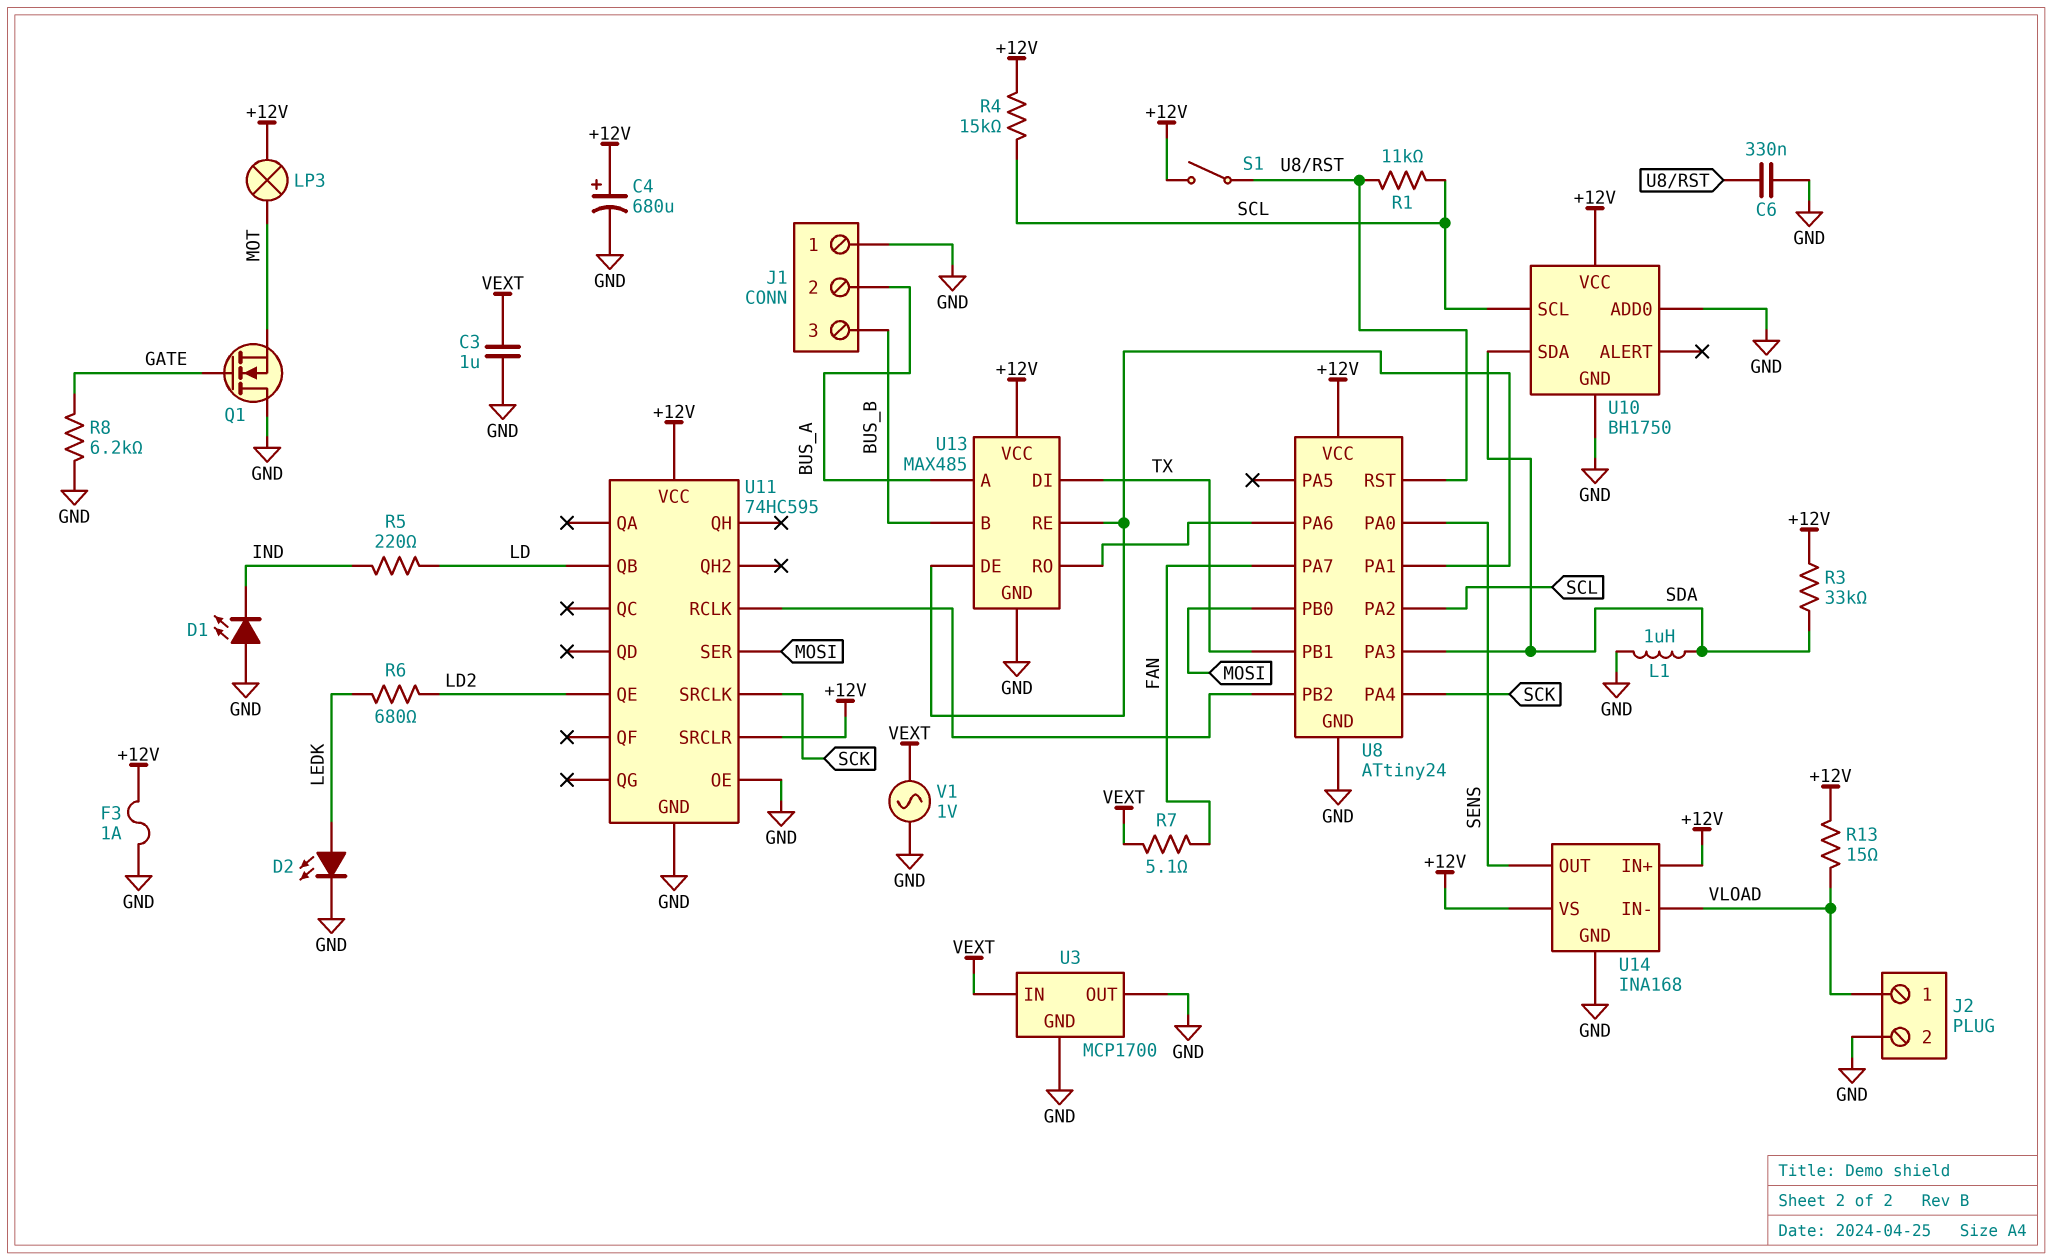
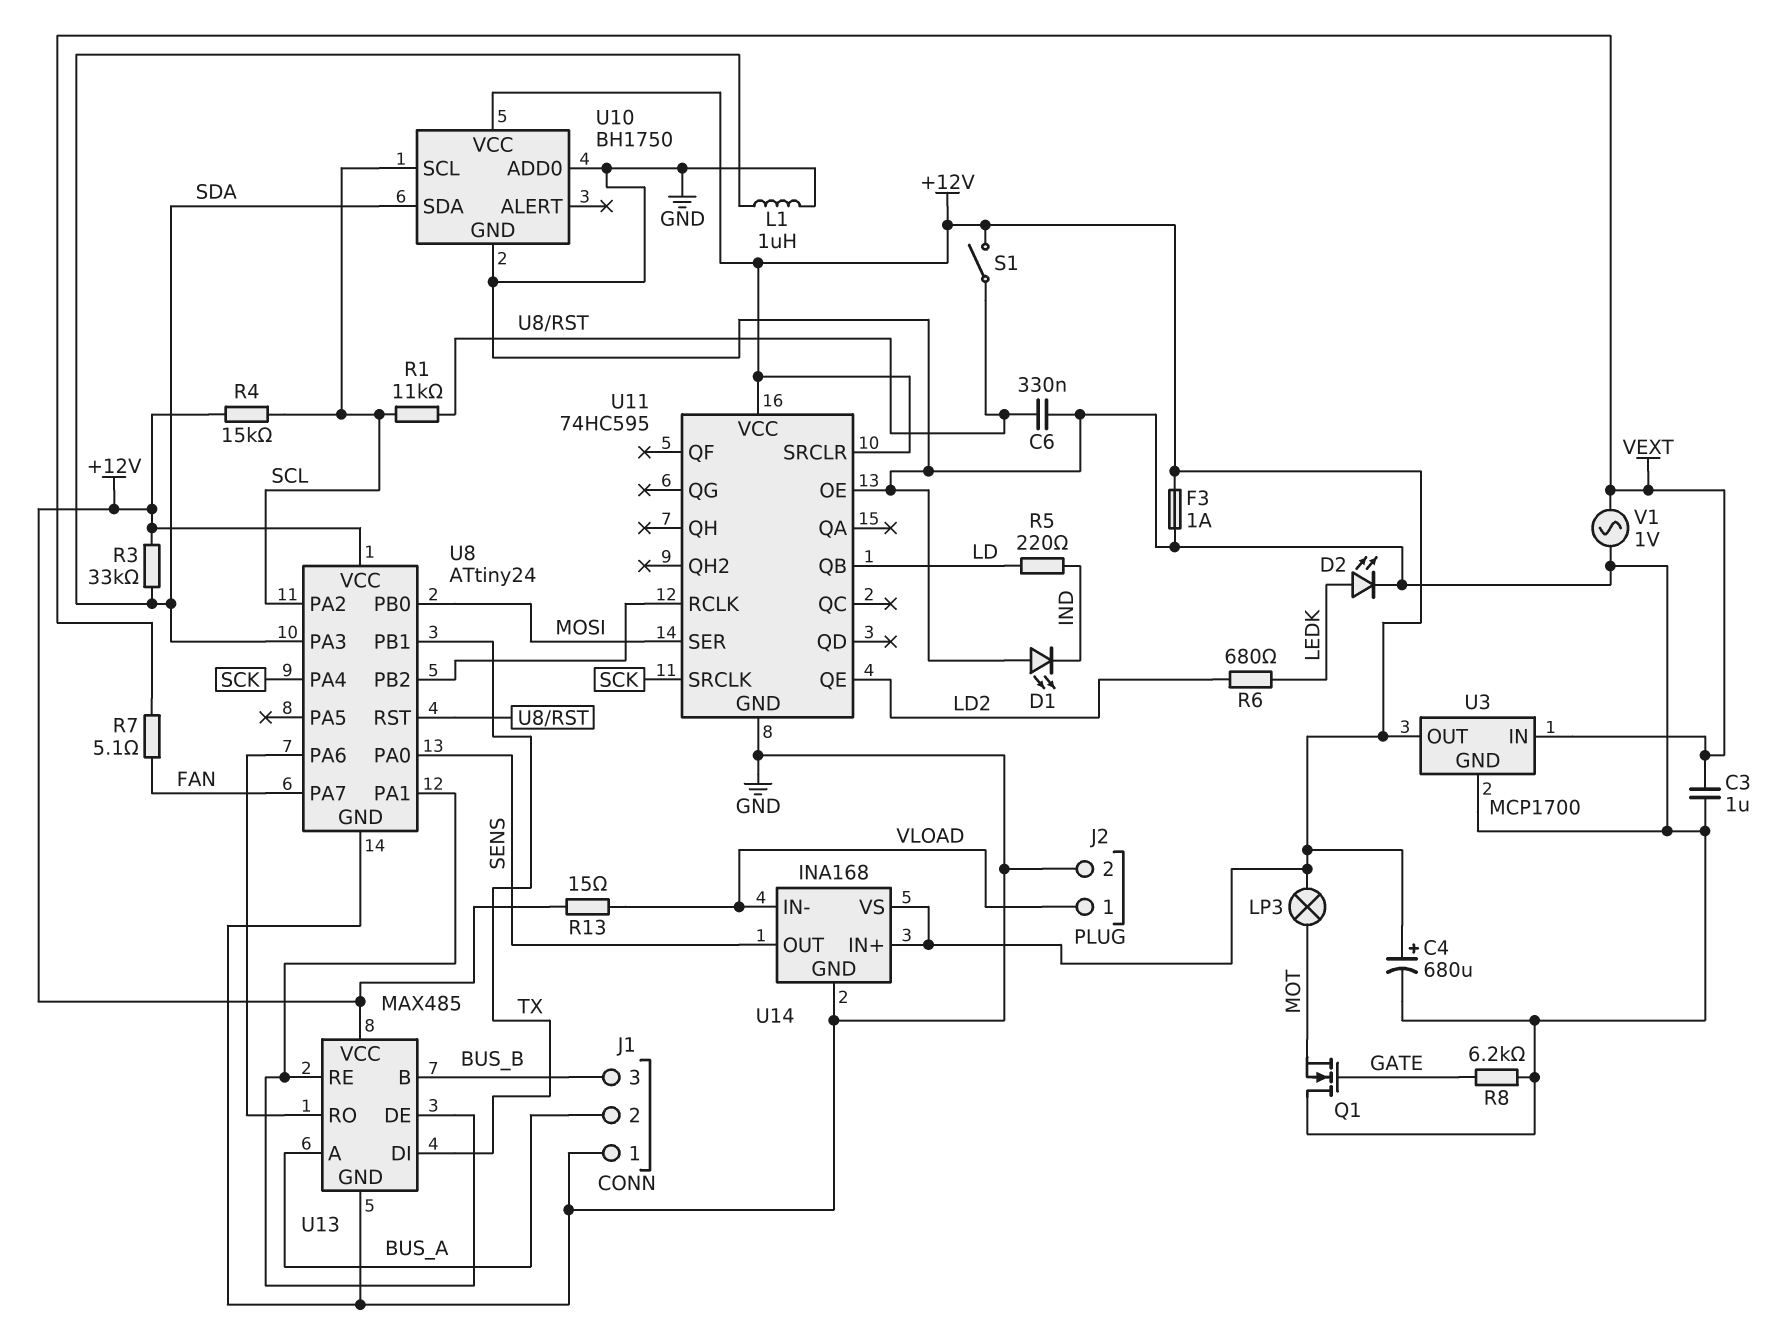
U3 pin OUT: GND -> +12V

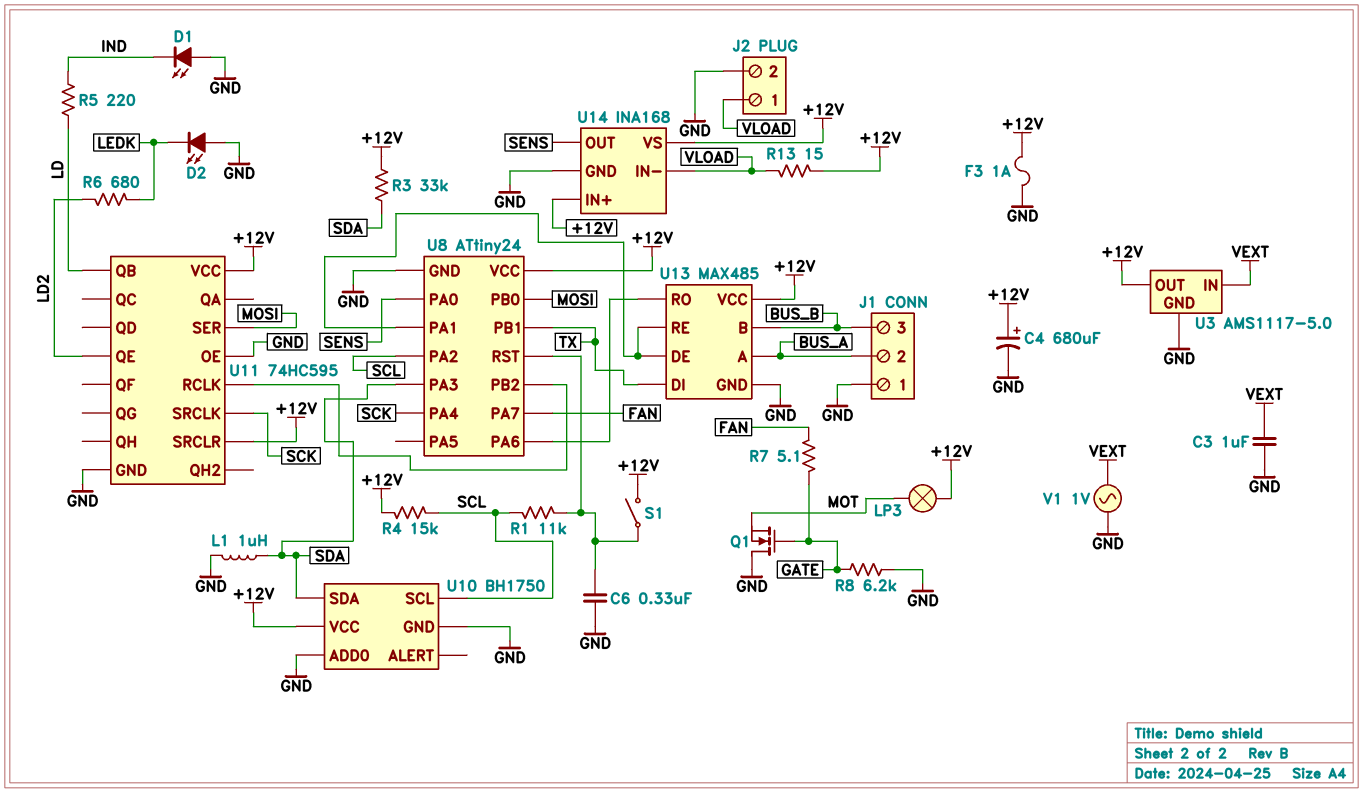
D2: LED (A LEDK, K GND) -> LED (A GND, K LEDK)
R7: 5.1 (FAN, VEXT) -> 5.1 (FAN, GATE)
U3: MCP1700 -> AMS1117-5.0

